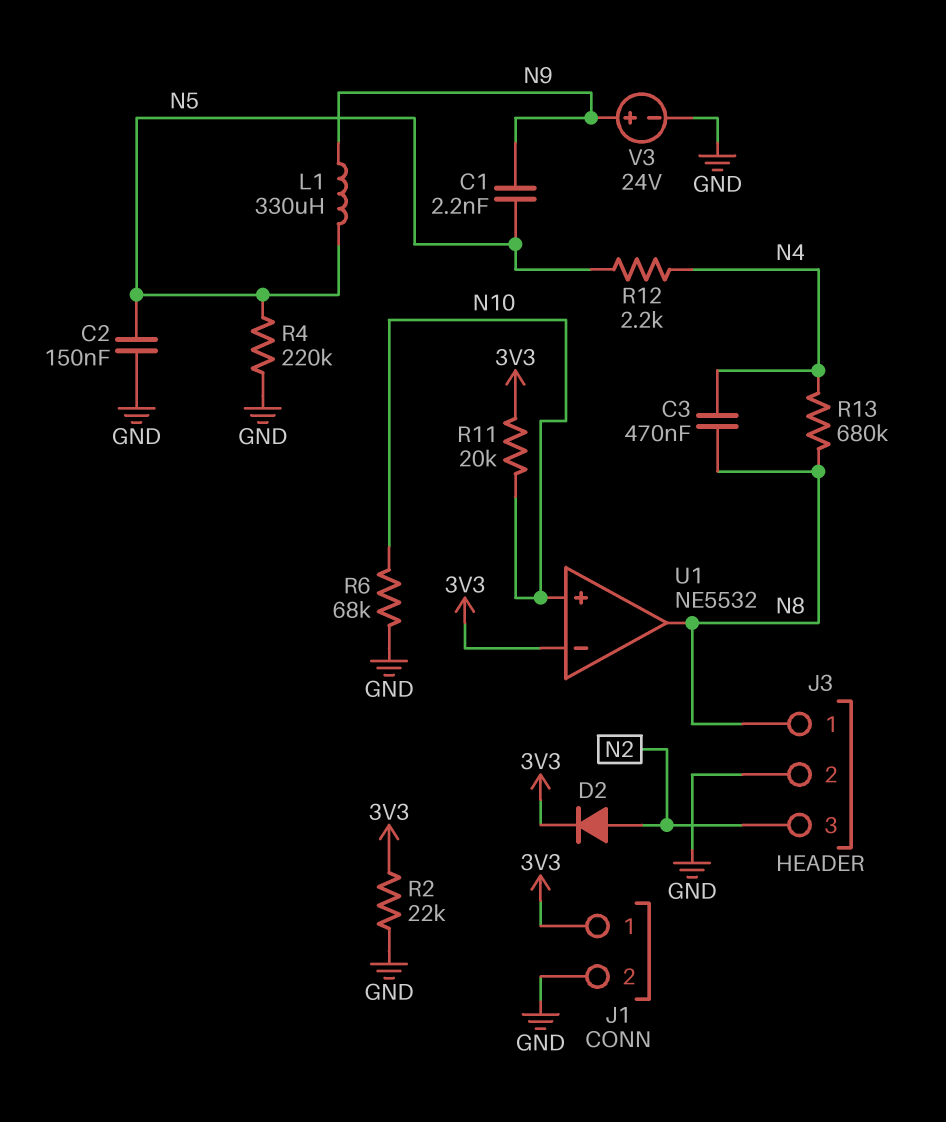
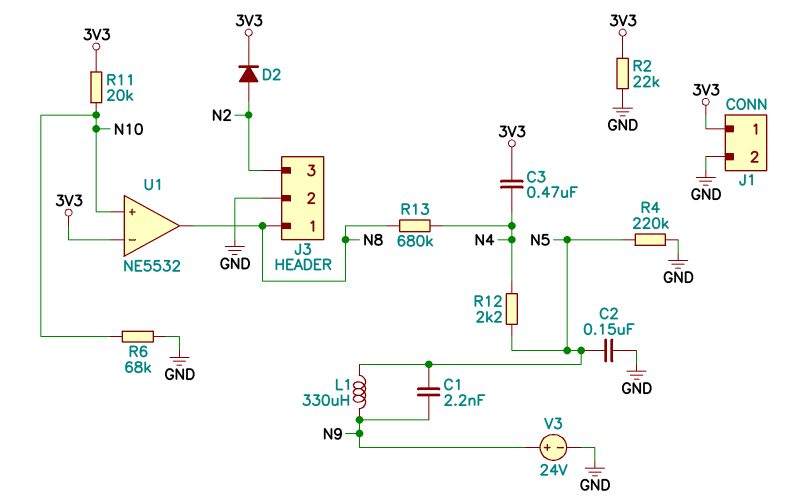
C3: 470nF (N4, N8) -> 470nF (3V3, N4)

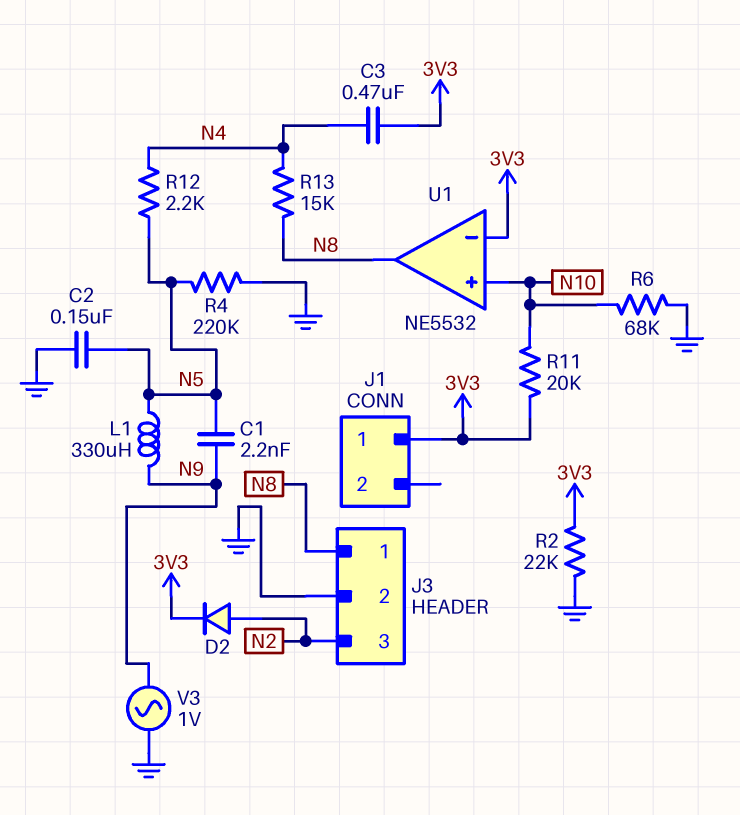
J1 pin 2: GND -> none
R13: 680k (N4, N8) -> 15k (N4, N8)
V3: 24V (plus N9, minus GND) -> AC 1V (GND, N9)

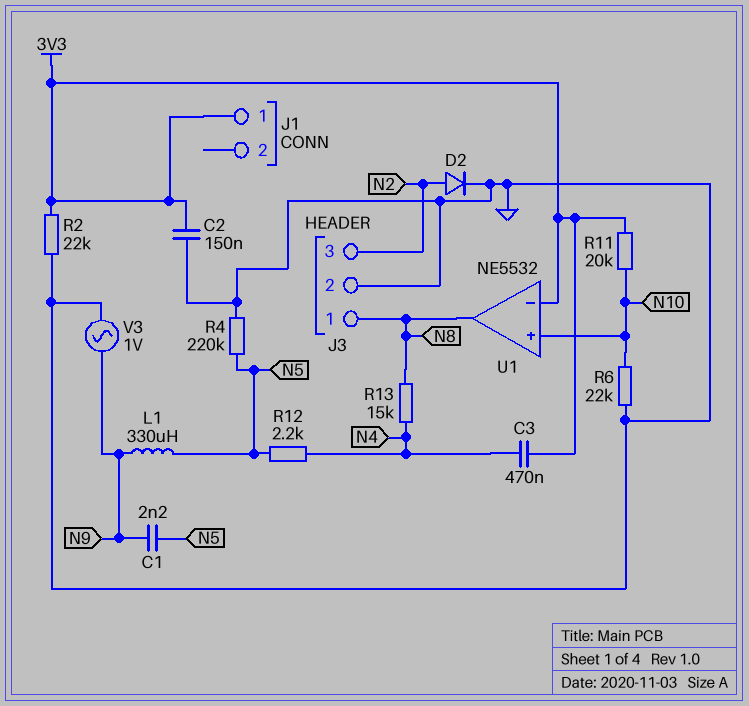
C2: 150nF (GND, N5) -> 150nF (3V3, GND)
D2: diode (A N2, K 3V3) -> diode (A N2, K GND)
R6: 68k (GND, N10) -> 22k (GND, N10)

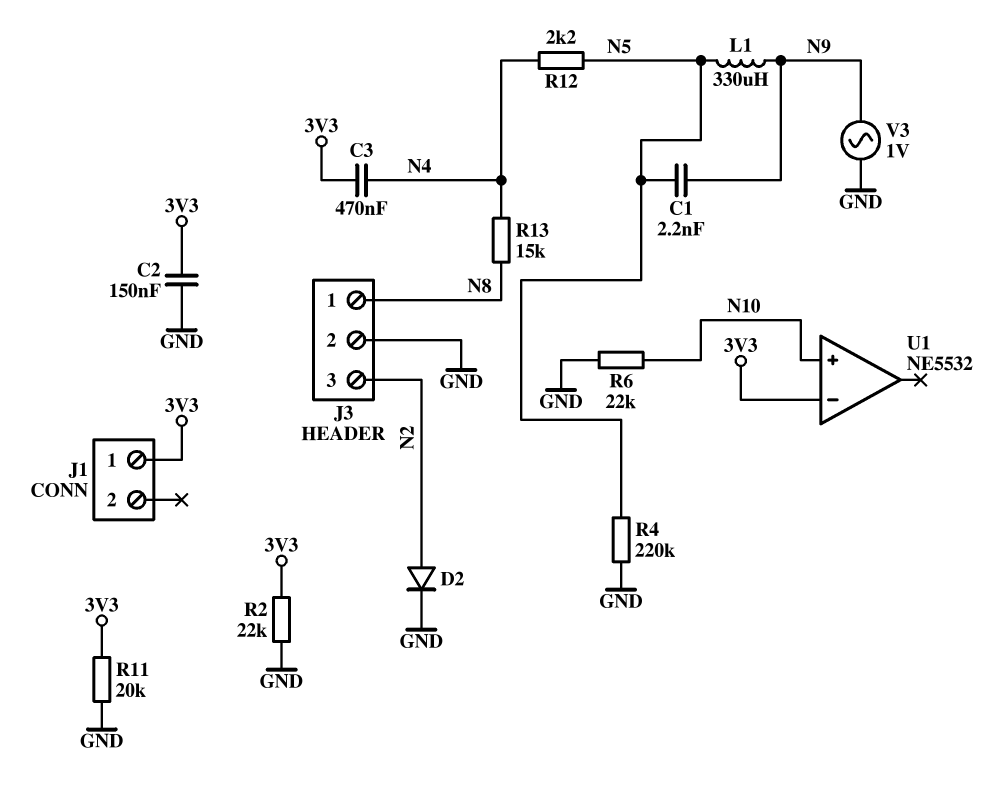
R11: 20k (3V3, N10) -> 20k (3V3, GND)
U1 pin out: N8 -> none

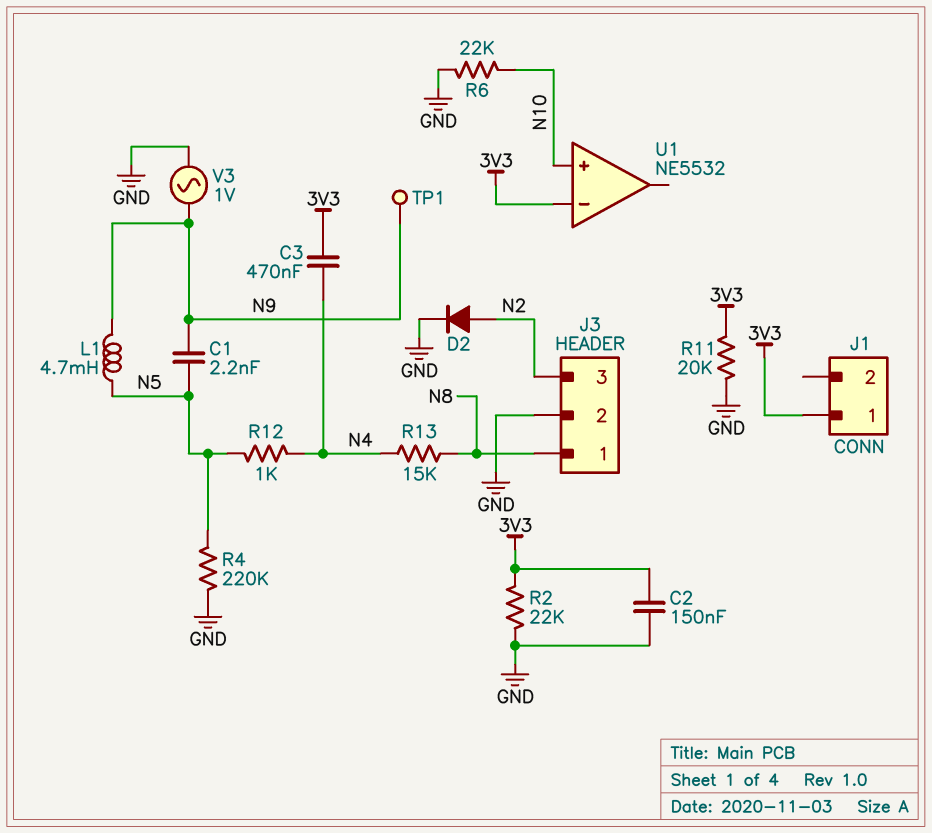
L1: 330uH (N5, N9) -> 4.7mH (N5, N9)
R12: 2.2k (N4, N5) -> 1k (N4, N5)
TP1: none -> test point (N9)

